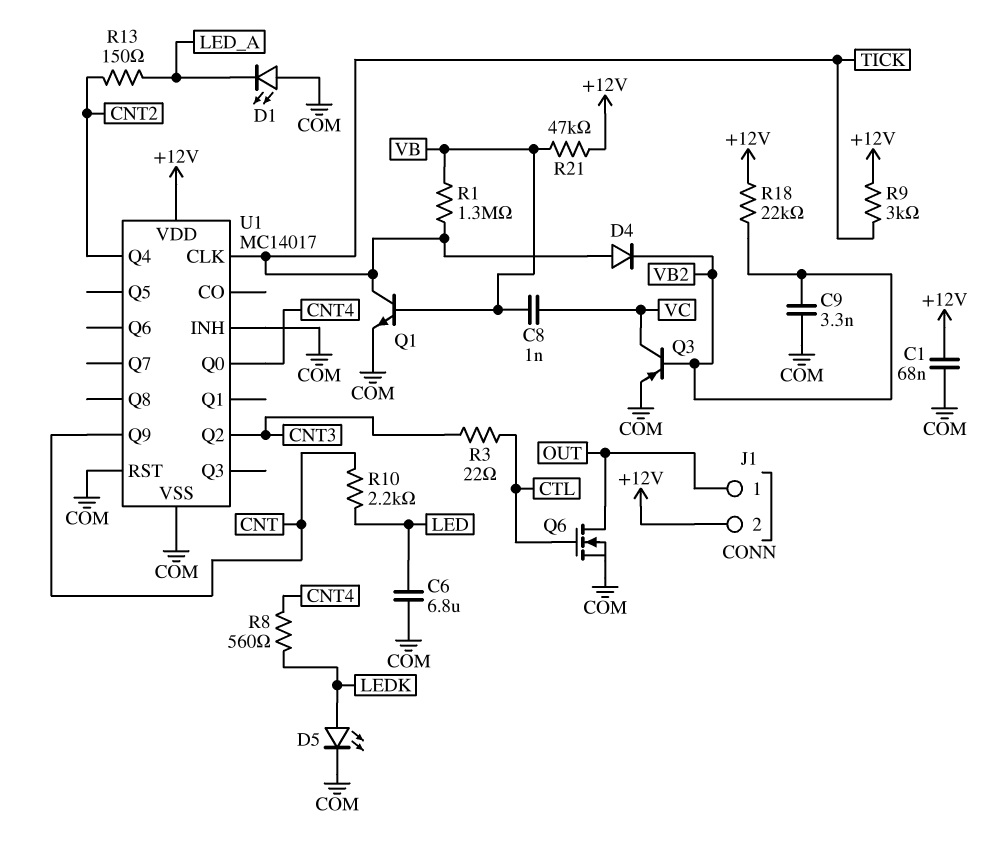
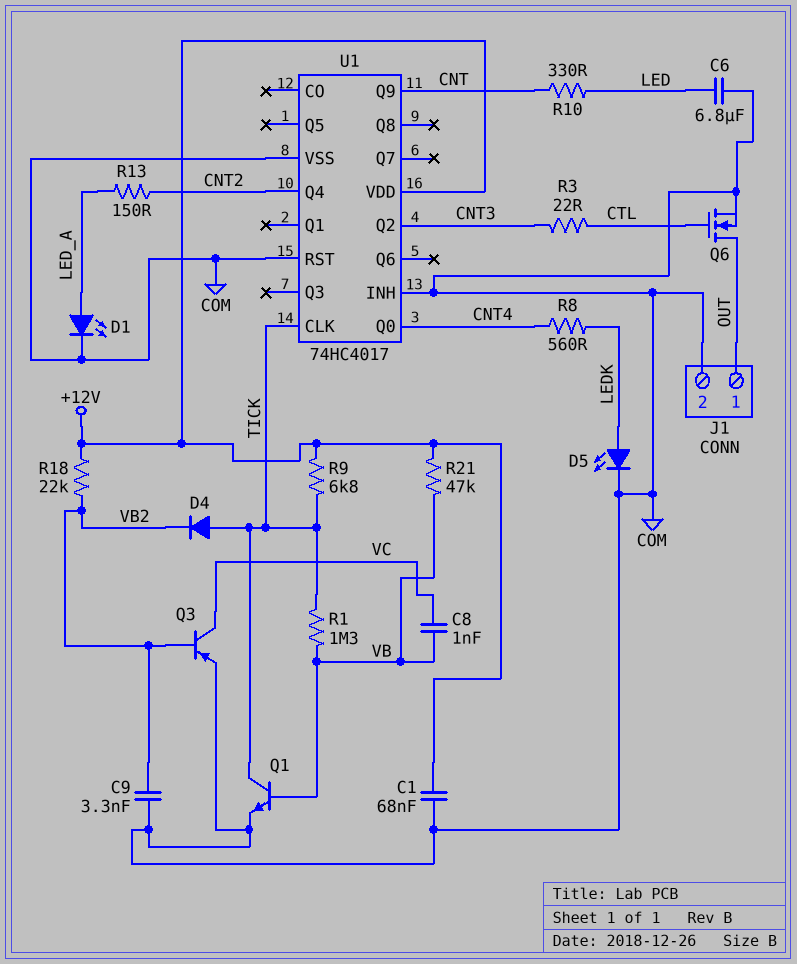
D1: LED (A COM, K LED_A) -> LED (A LED_A, K COM)
J1 pin 2: +12V -> COM
R9: 3k (+12V, TICK) -> 6.8k (+12V, TICK)
R10: 2.2k (CNT, LED) -> 330 (CNT, LED)
U1: MC14017 -> 74HC4017

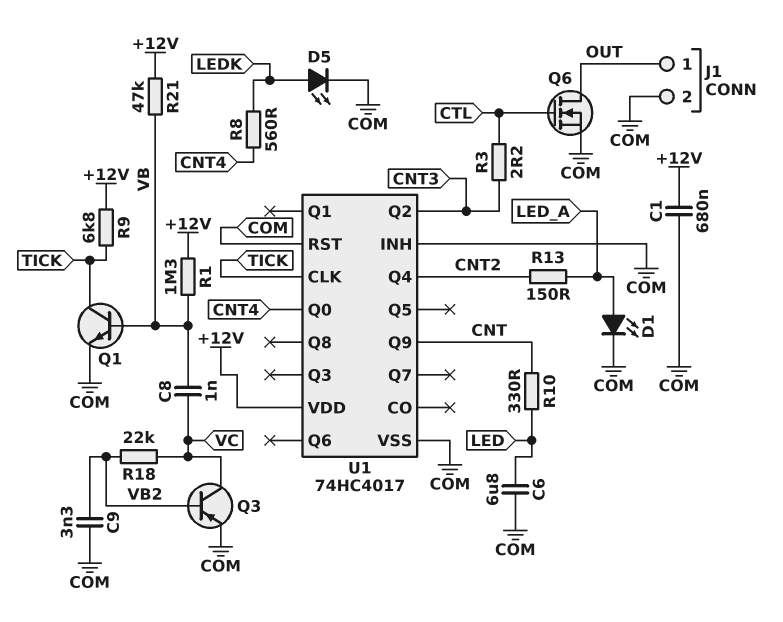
C1: 68nF (+12V, COM) -> 680nF (+12V, COM)
D4: diode (A TICK, K VB2) -> none
R1: 1.3M (TICK, VB) -> 1.3M (+12V, VB)
R3: 22 (CNT3, CTL) -> 2.2 (CNT3, CTL)
R18: 22k (+12V, VB2) -> 22k (VB2, VC)

